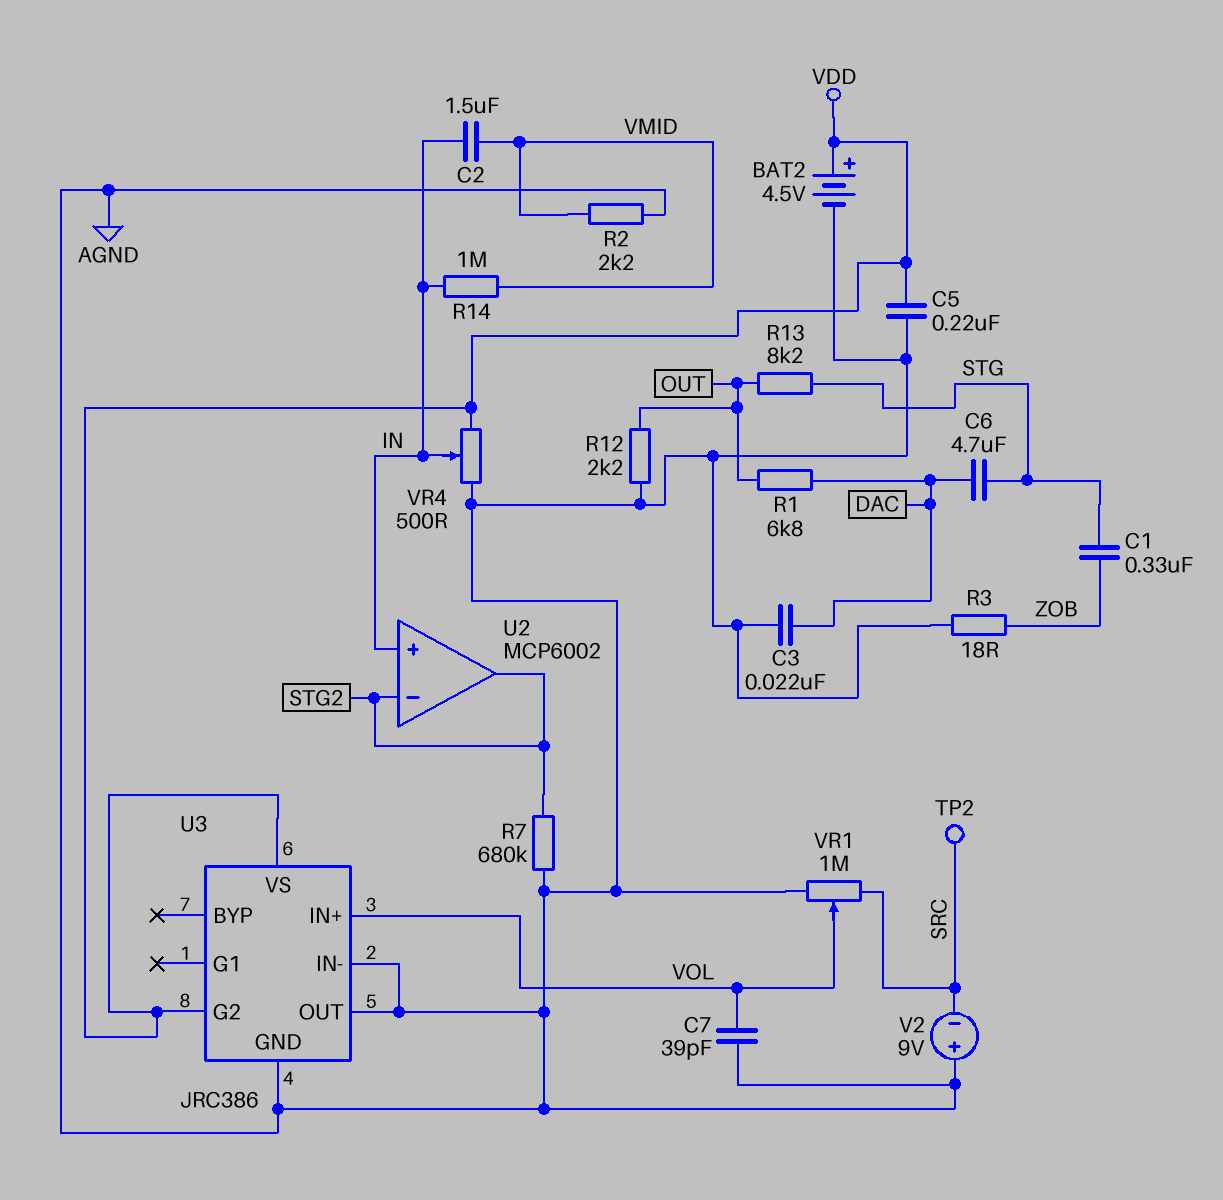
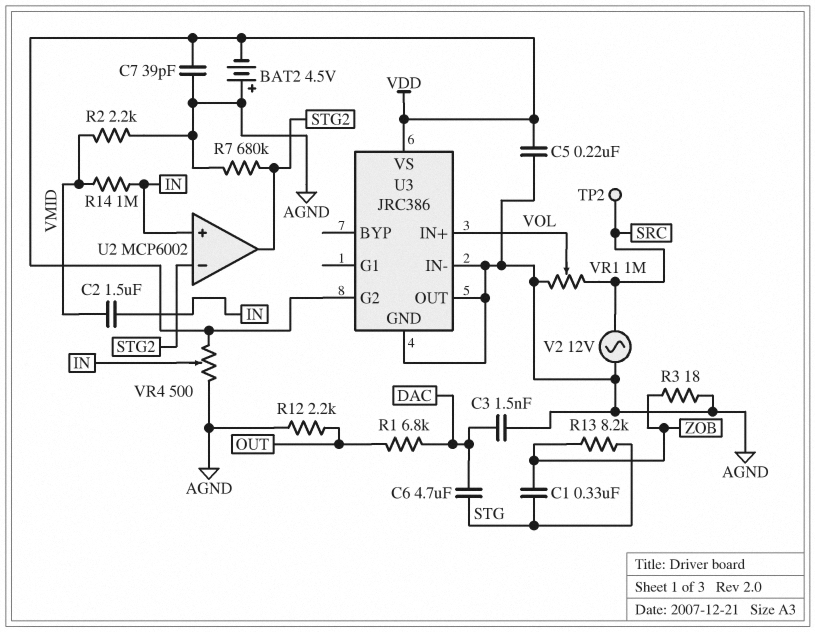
BAT2: 4.5V (plus VDD, minus AGND) -> 4.5V (plus AGND, minus VDD)
C3: 22nF (AGND, DAC) -> 1.5nF (AGND, DAC)
C7: 39pF (AGND, VOL) -> 39pF (AGND, VDD)
R13: 8.2k (OUT, STG) -> 8.2k (STG, ZOB)
V2: 9V (plus AGND, minus SRC) -> AC 12V (AGND, SRC)

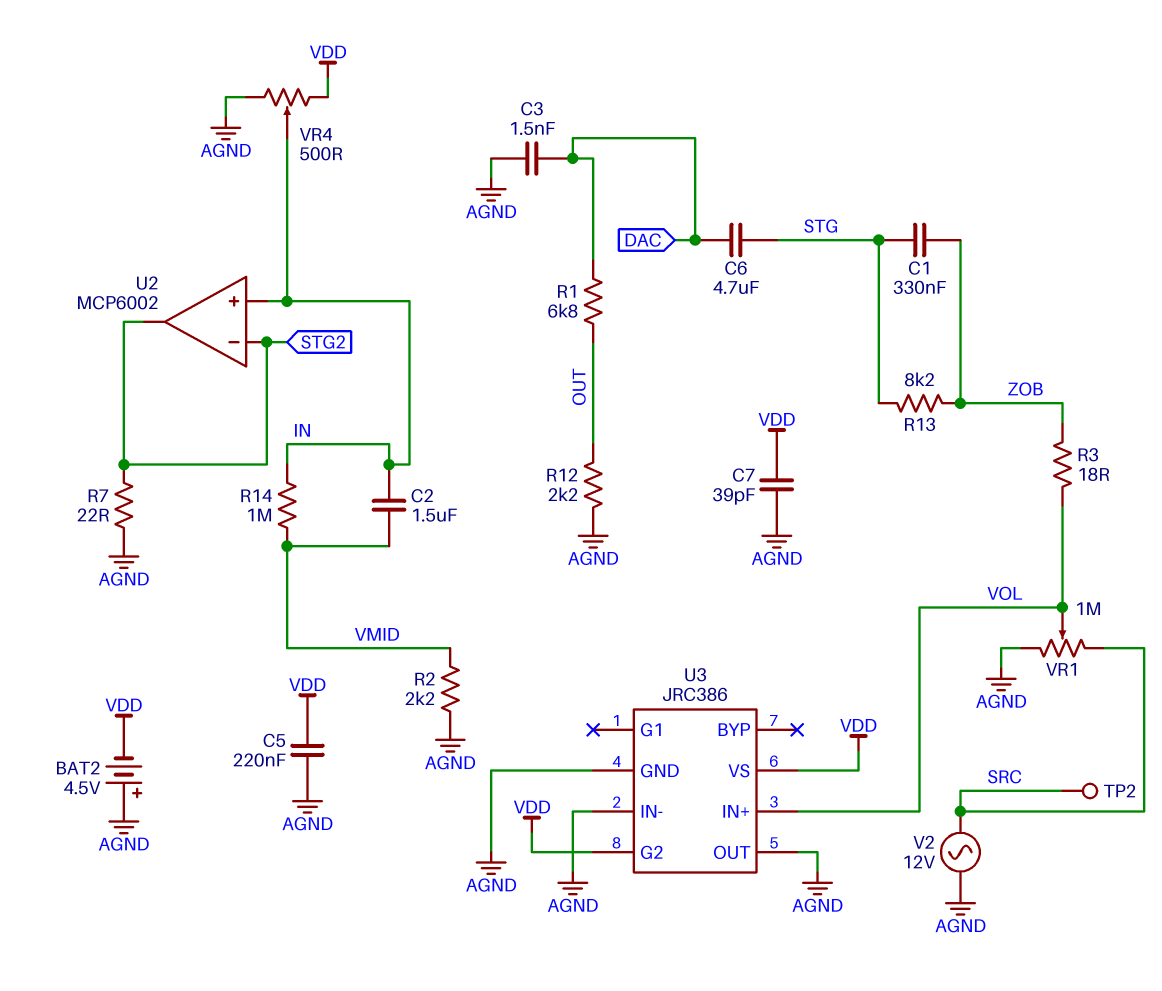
R3: 18 (AGND, ZOB) -> 18 (VOL, ZOB)
R7: 680k (AGND, STG2) -> 22 (AGND, STG2)

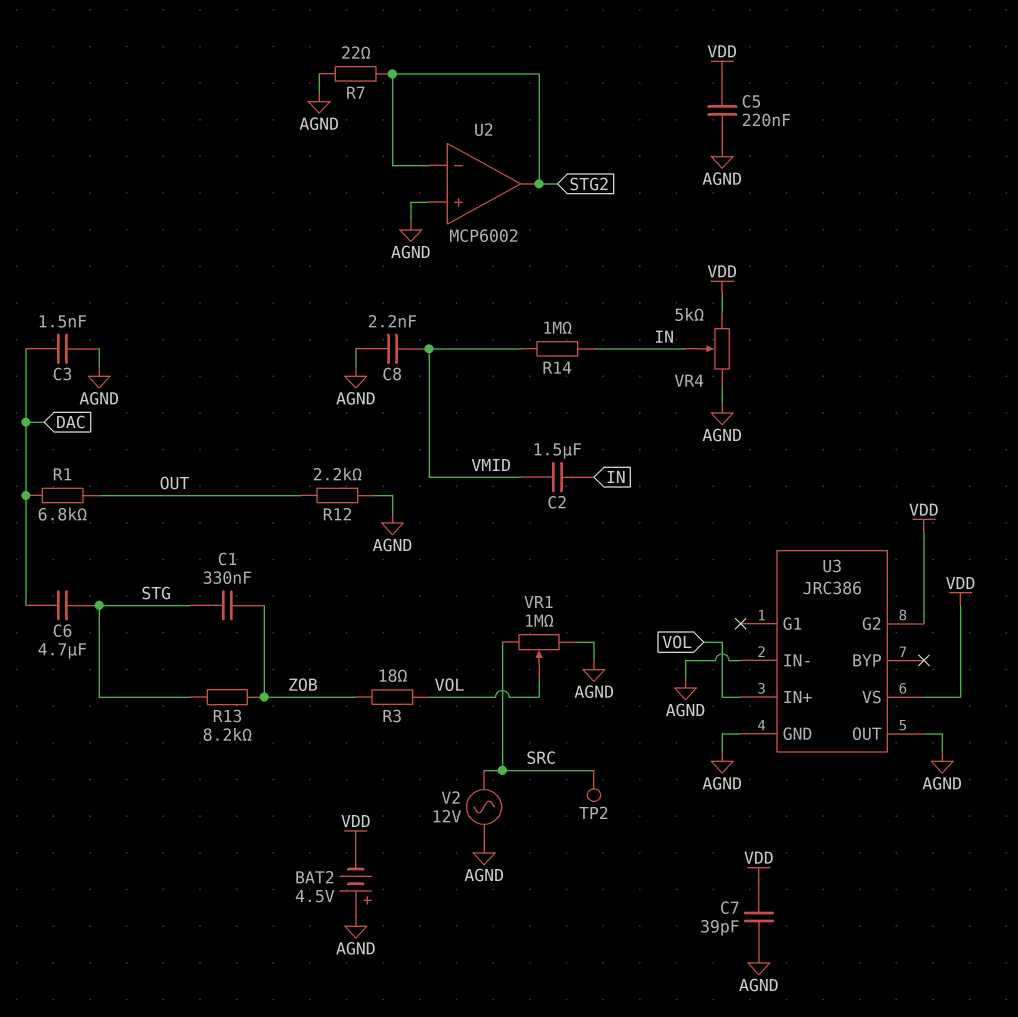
C8: none -> 2.2nF (AGND, VMID)
R2: 2.2k (AGND, VMID) -> none
U2 pin in+: IN -> AGND
VR4: 500 (AGND, VDD, wiper IN) -> 5k (AGND, VDD, wiper IN)

